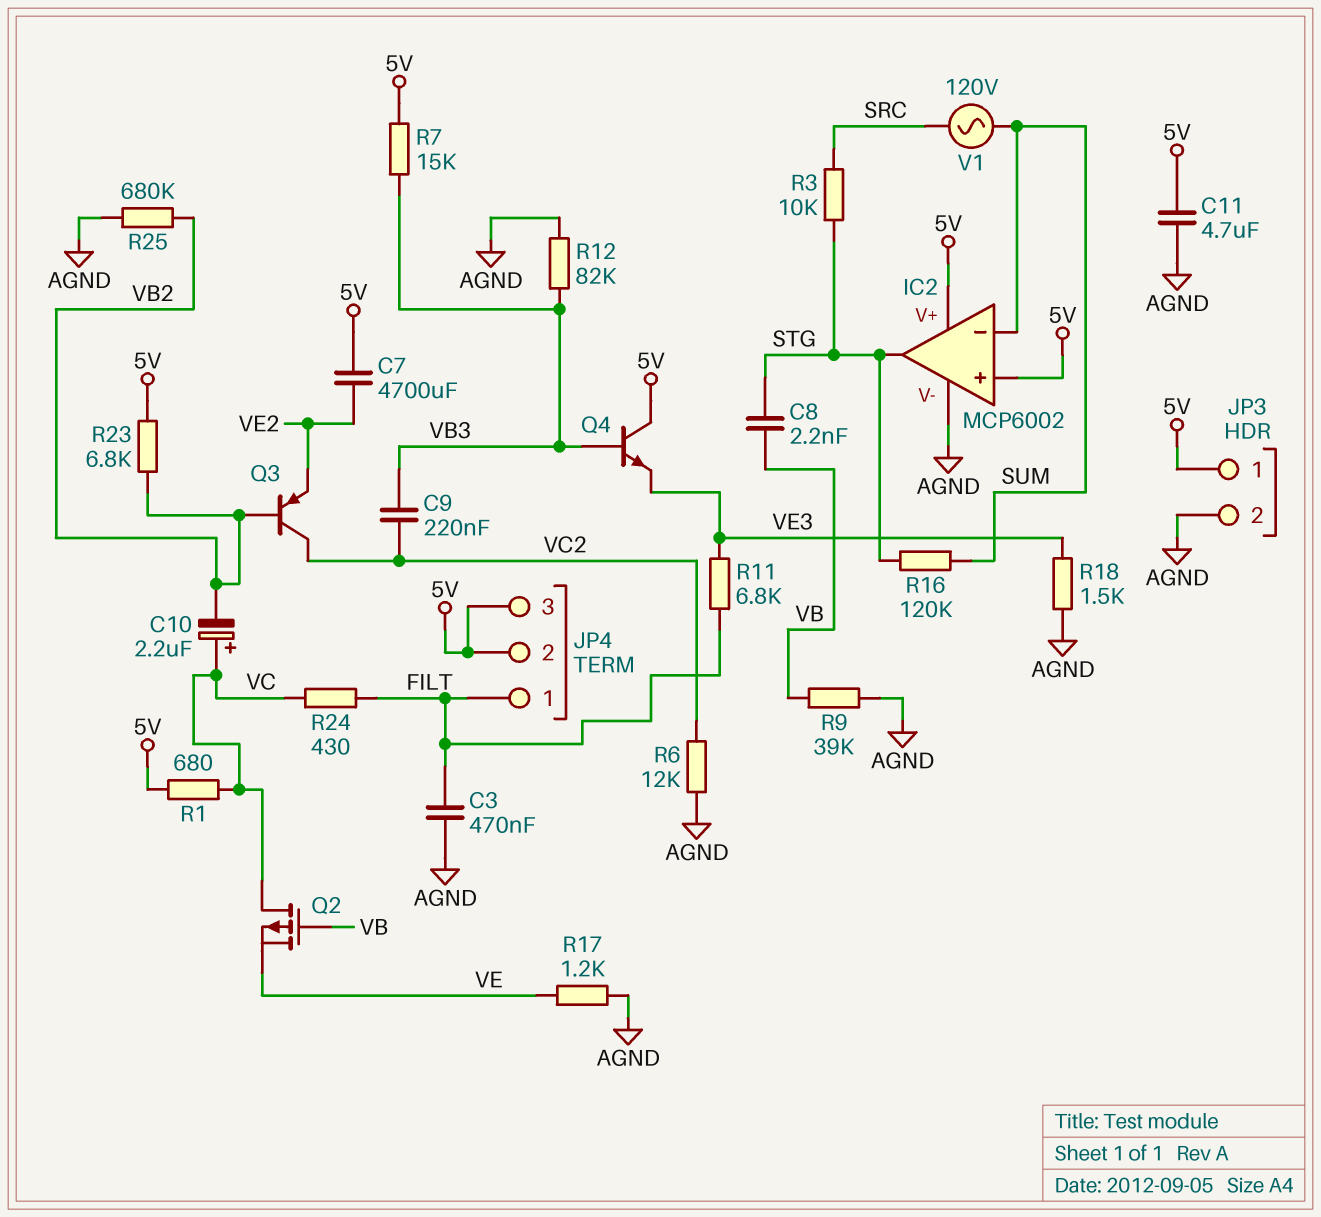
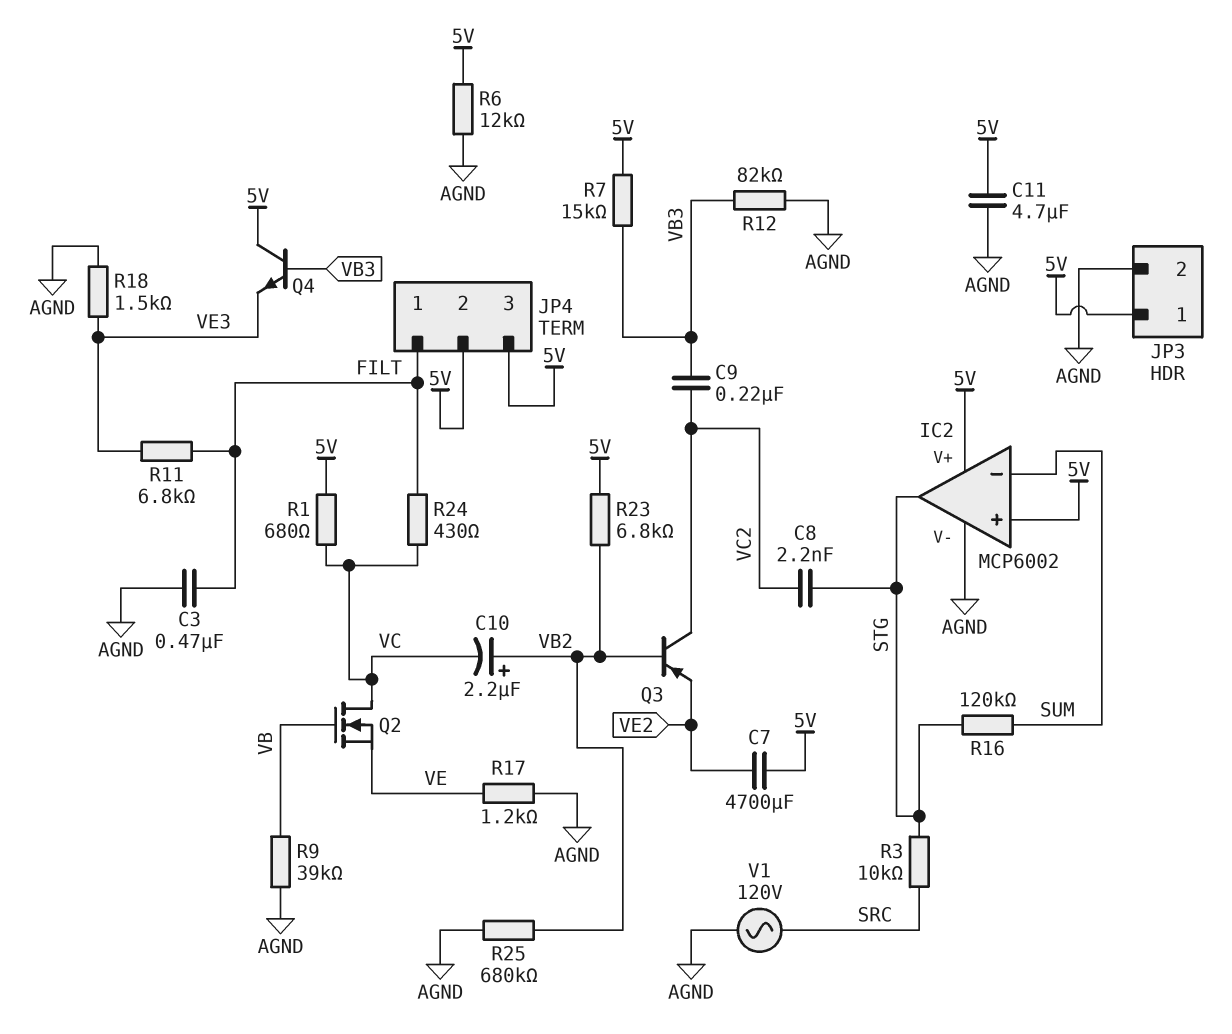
C8: 2.2nF (STG, VB) -> 2.2nF (STG, VC2)
C10: 2.2uF (plus VC, minus VB2) -> 2.2uF (plus VB2, minus VC)
Q2: PMOS (G VB, D VC, S VE) -> NMOS (G VB, D VC, S VE)
R6: 12k (AGND, VC2) -> 12k (5V, AGND)
V1: AC 120V (SRC, SUM) -> AC 120V (AGND, SRC)

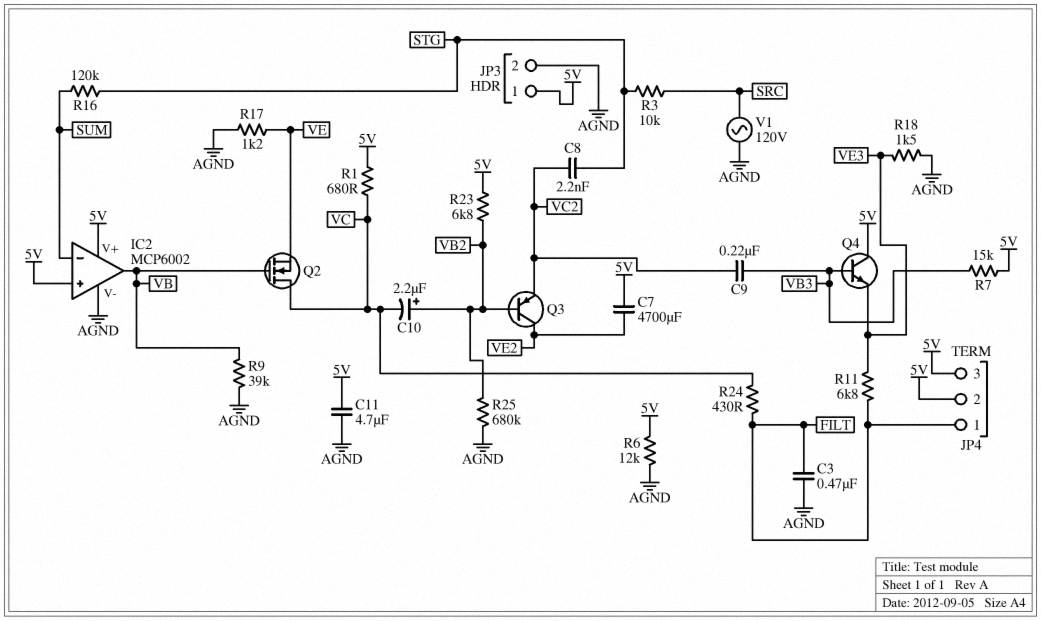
IC2 pin out: STG -> VB
Q3: PNP (B VB2, C VC2, E VE2) -> PNP (B VB2, C VE2, E VC2)
R12: 82k (AGND, VB3) -> none

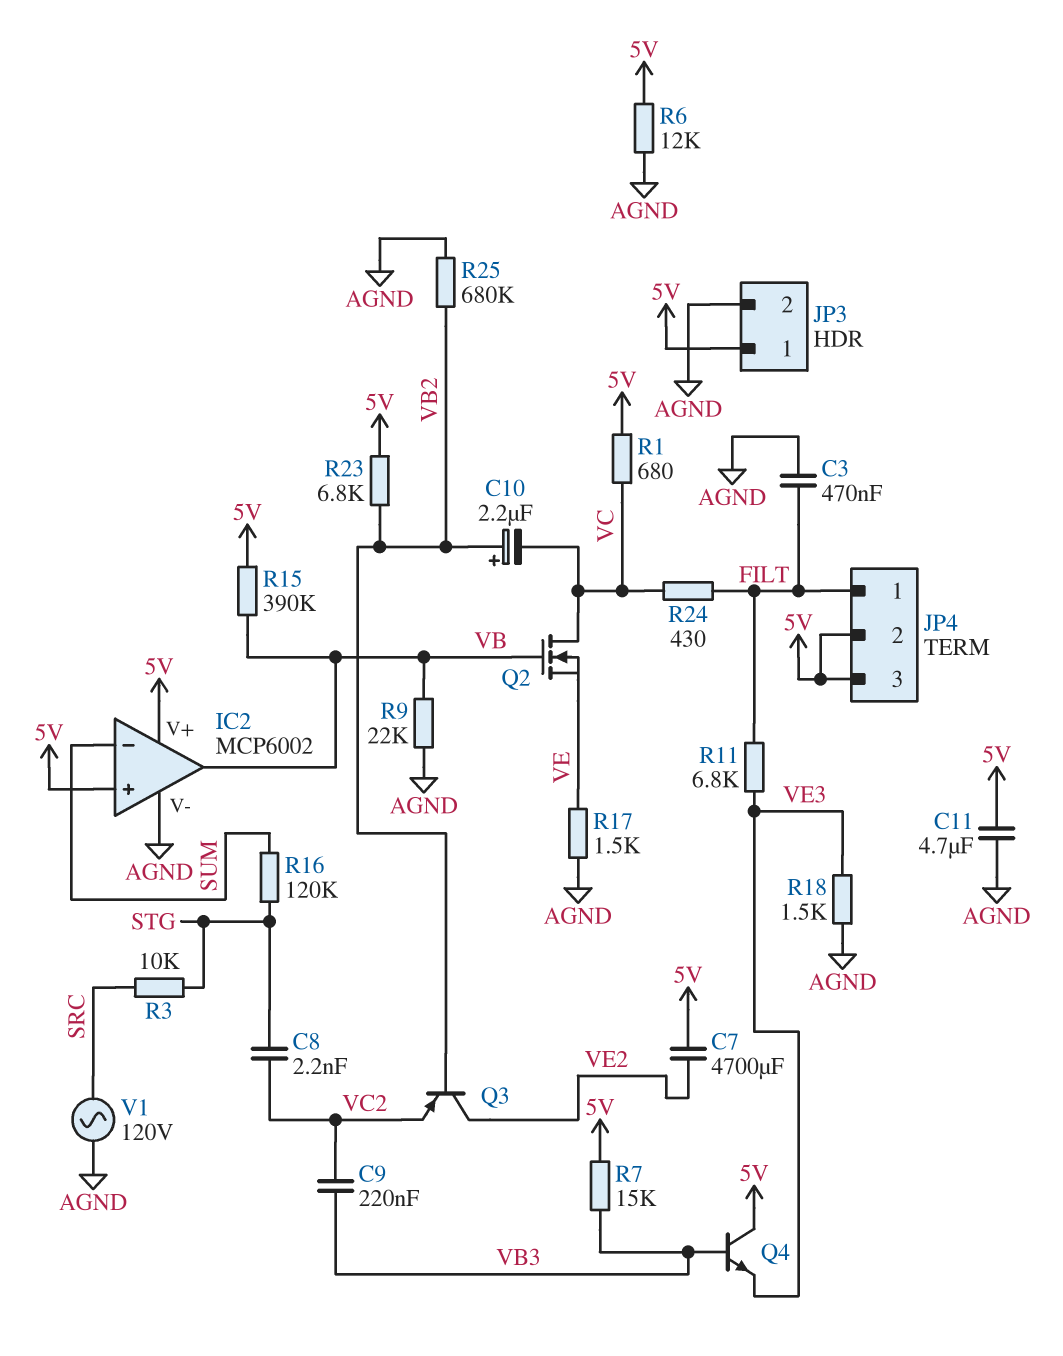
R9: 39k (AGND, VB) -> 22k (AGND, VB)
R15: none -> 390k (5V, VB)
R17: 1.2k (AGND, VE) -> 1.5k (AGND, VE)

